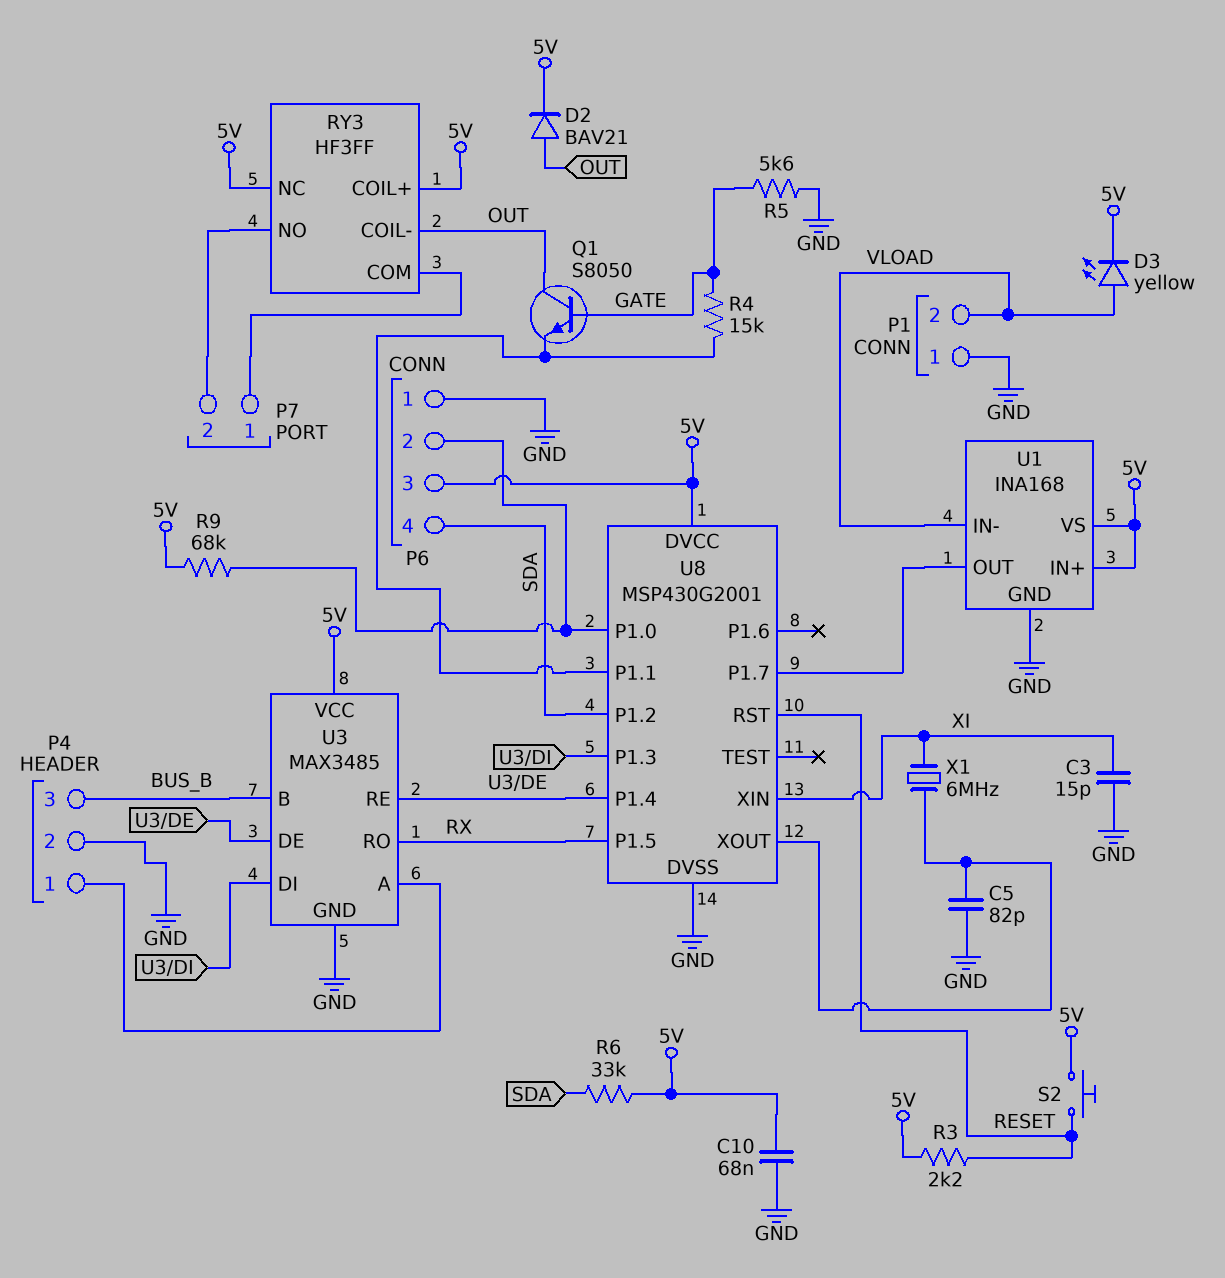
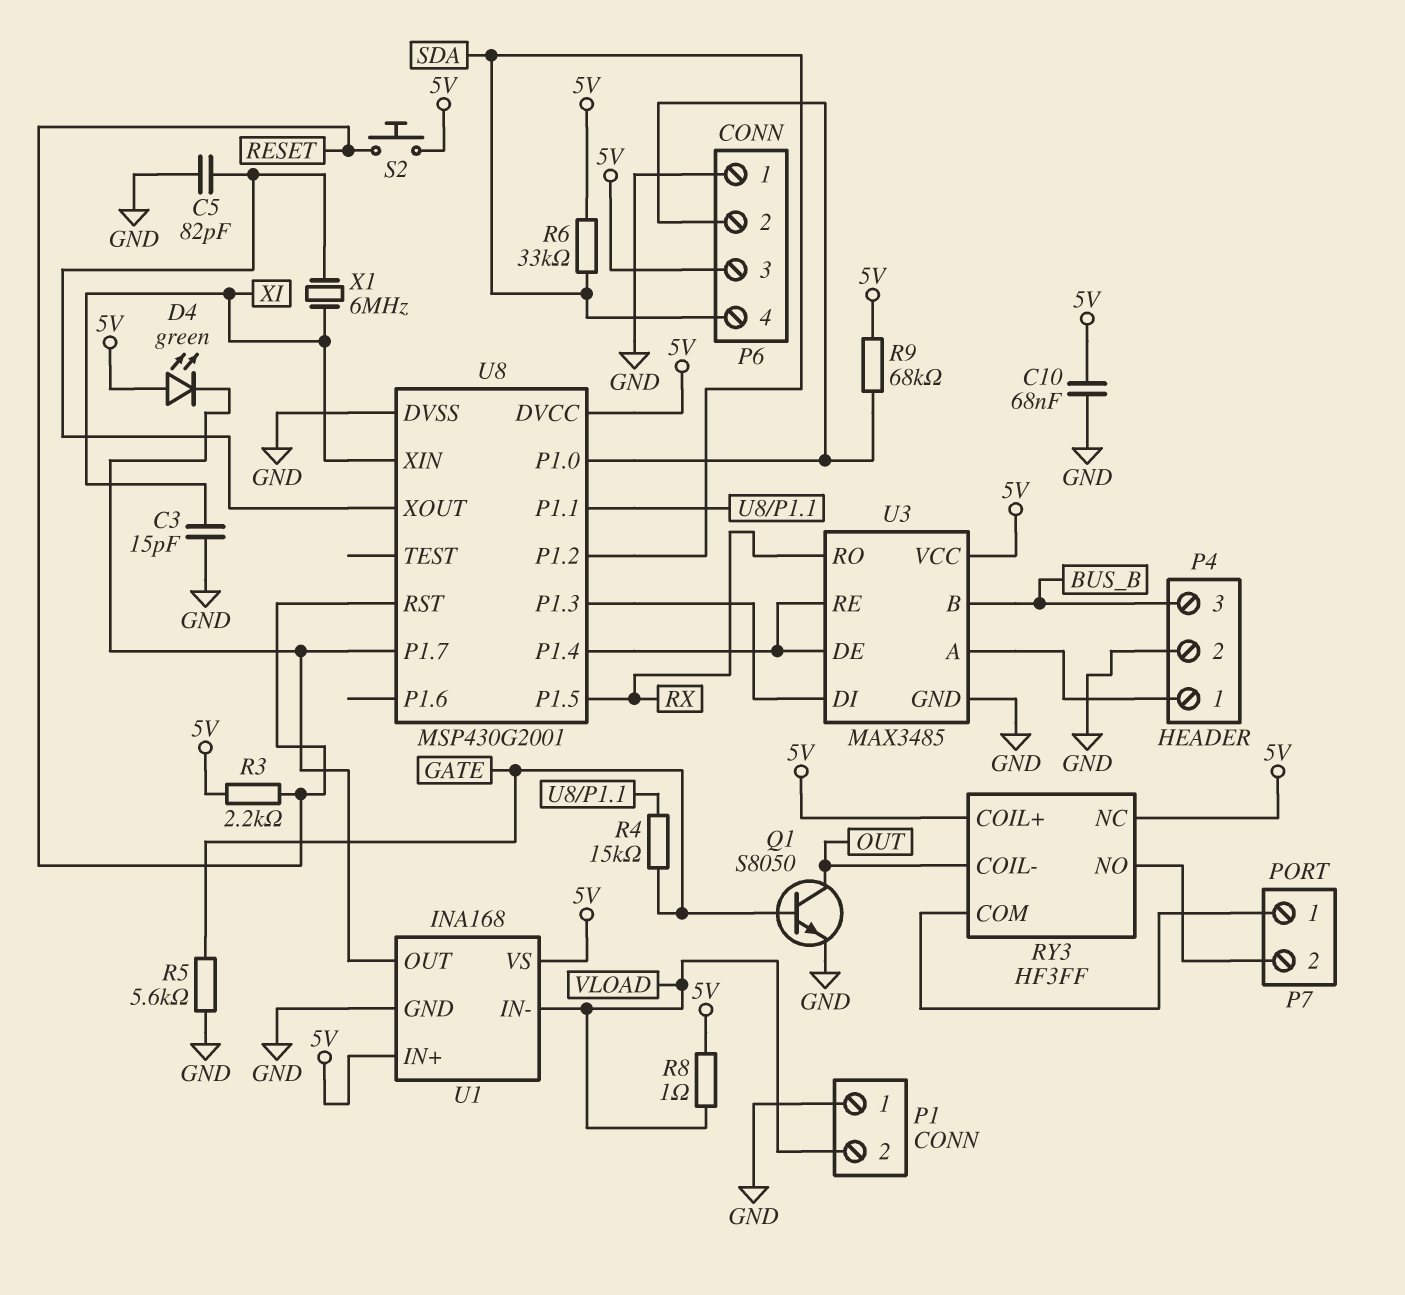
D2: diode BAV21 (A OUT, K 5V) -> none
D3: LED yellow (A VLOAD, K 5V) -> none
D4: none -> LED green (A 5V, K U1/OUT)
Q1: NPN S8050 (B GATE, C OUT, E U8/P1.1) -> NPN S8050 (B GATE, C OUT, E GND)
R8: none -> 1 (5V, VLOAD)

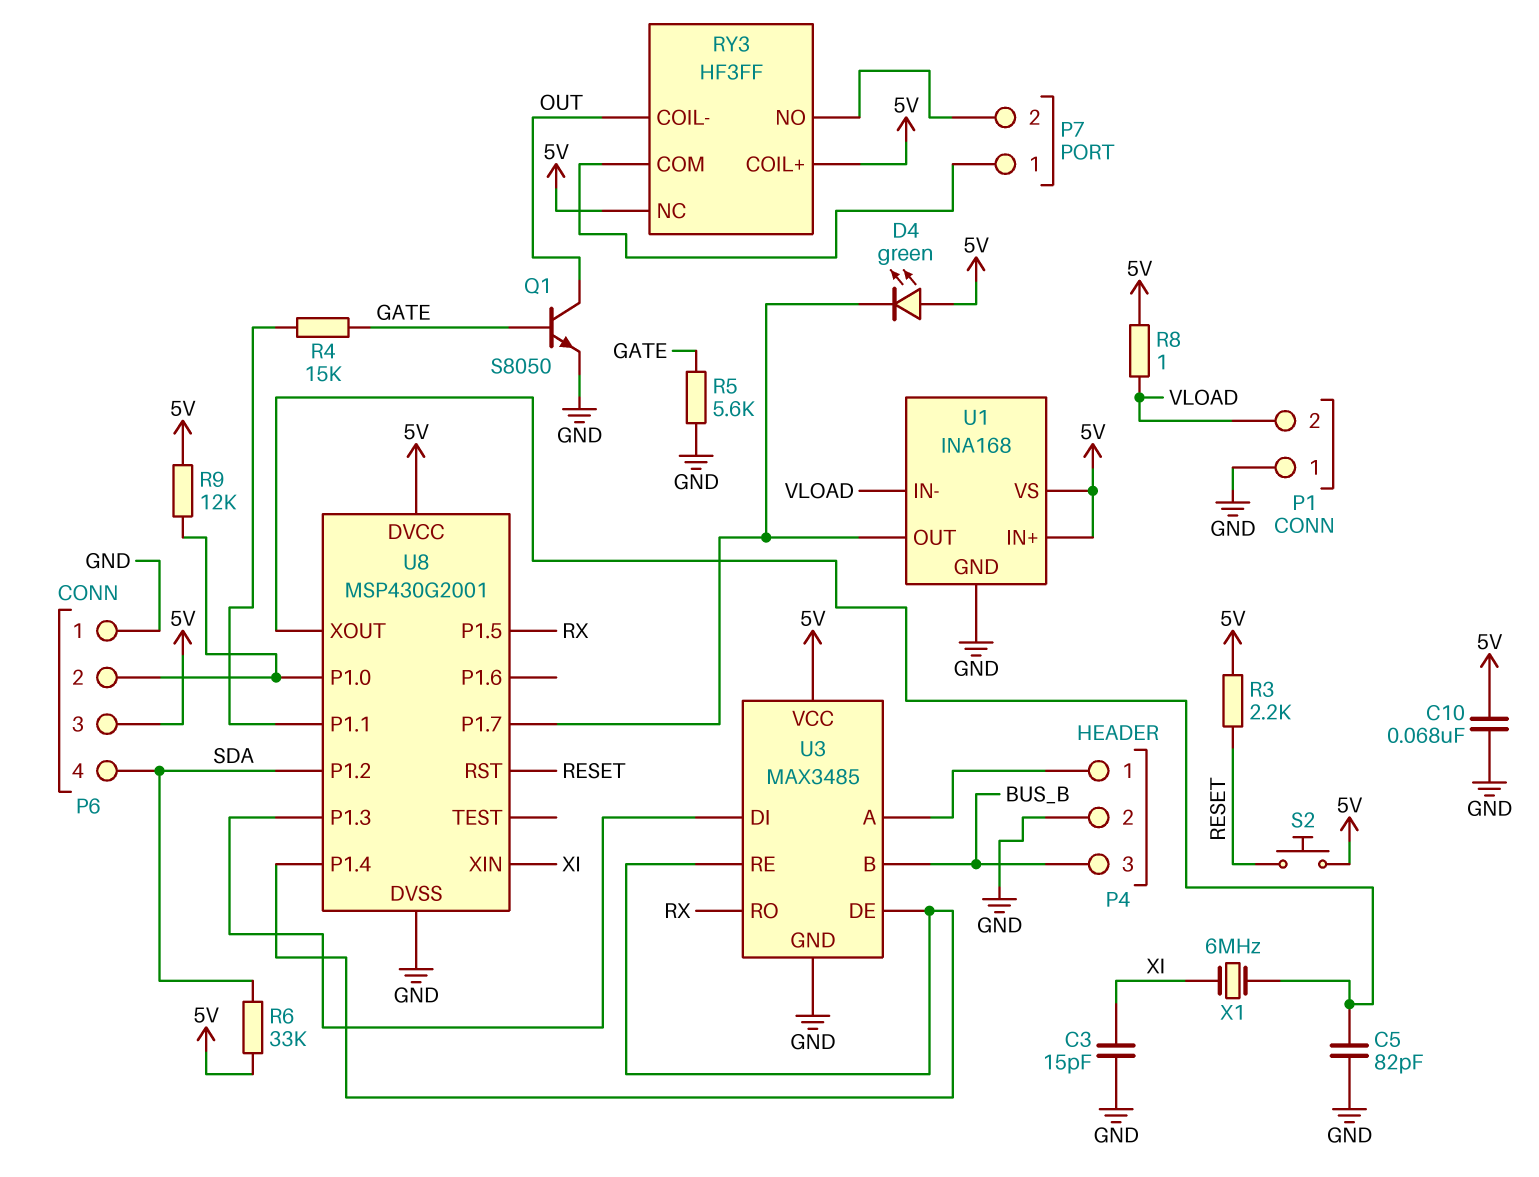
R9: 68k (5V, P6/2) -> 12k (5V, P6/2)

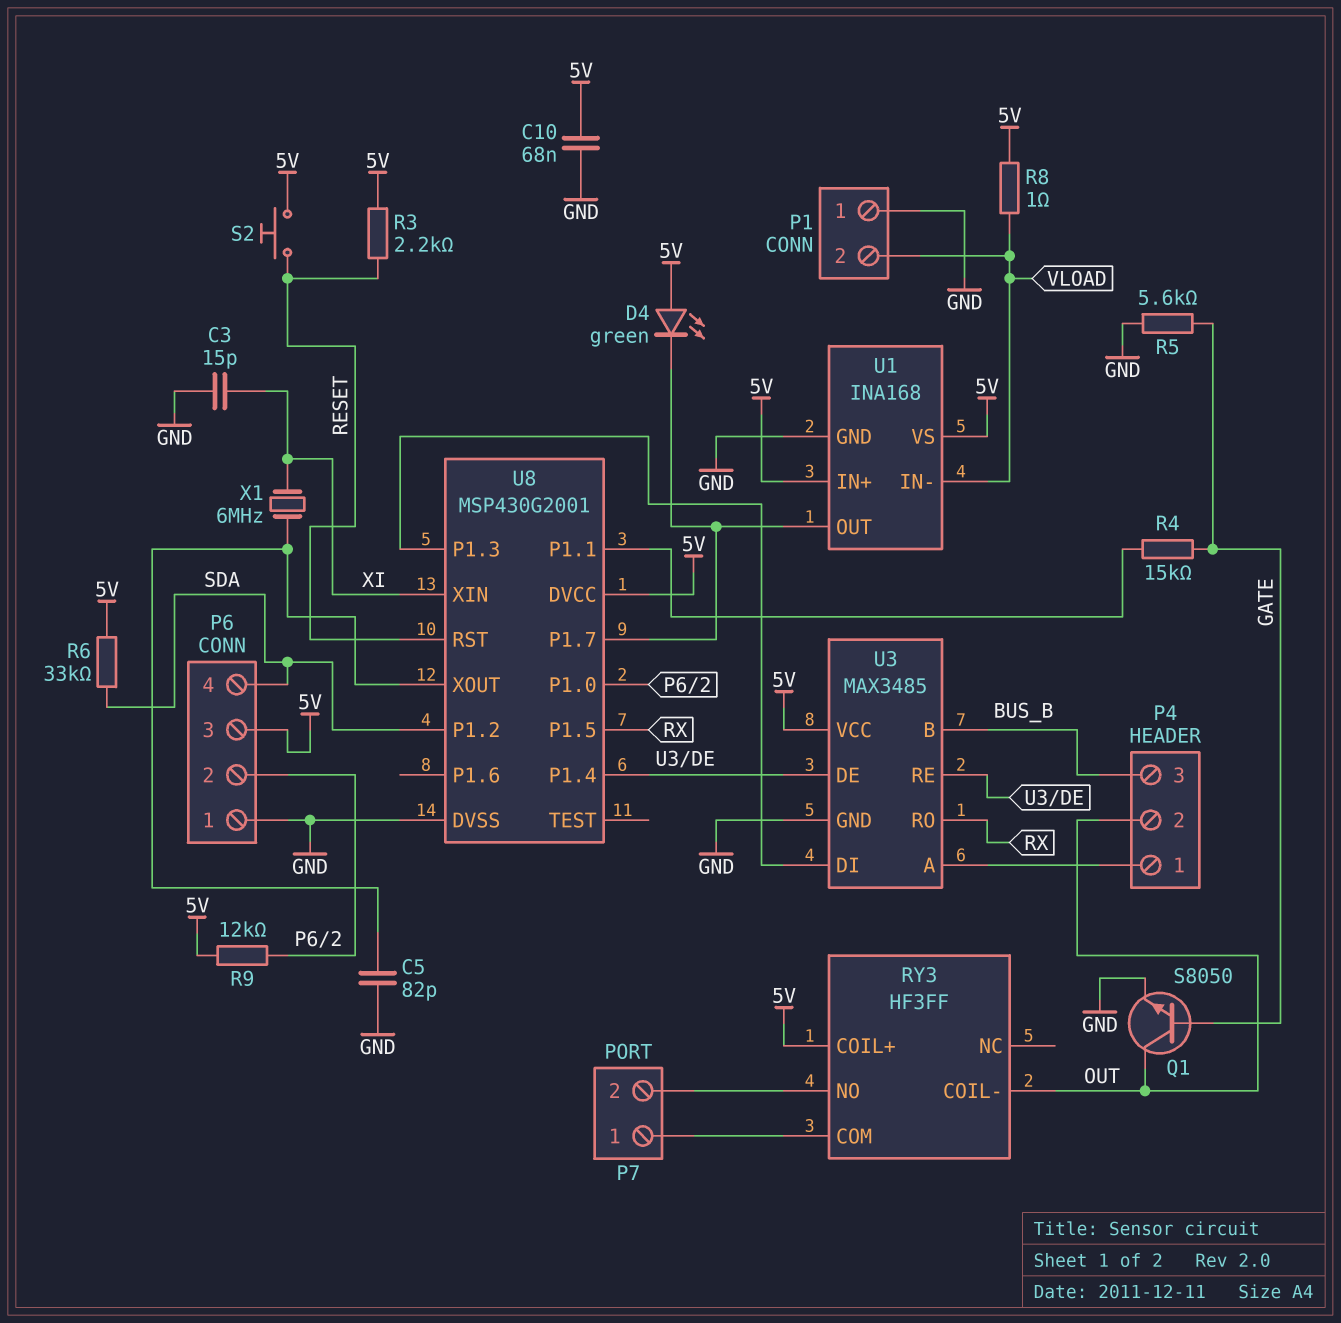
P4 pin 2: GND -> OUT
RY3 pin NC: 5V -> none

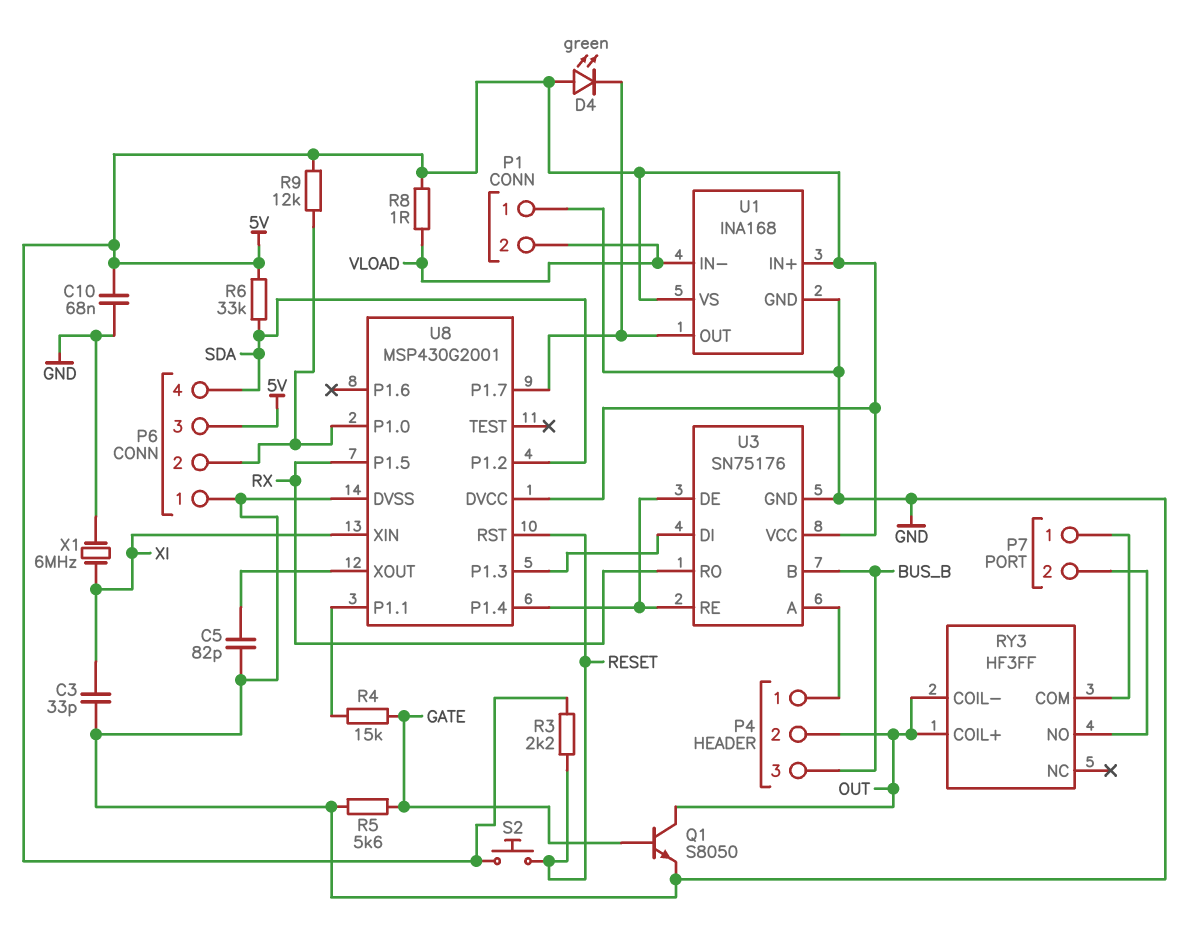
C3: 15pF (GND, XI) -> 33pF (GND, XI)
RY3 pin COIL+: 5V -> OUT
U3: MAX3485 -> SN75176
X1: 6MHz (U8/XOUT, XI) -> 6MHz (GND, XI)

